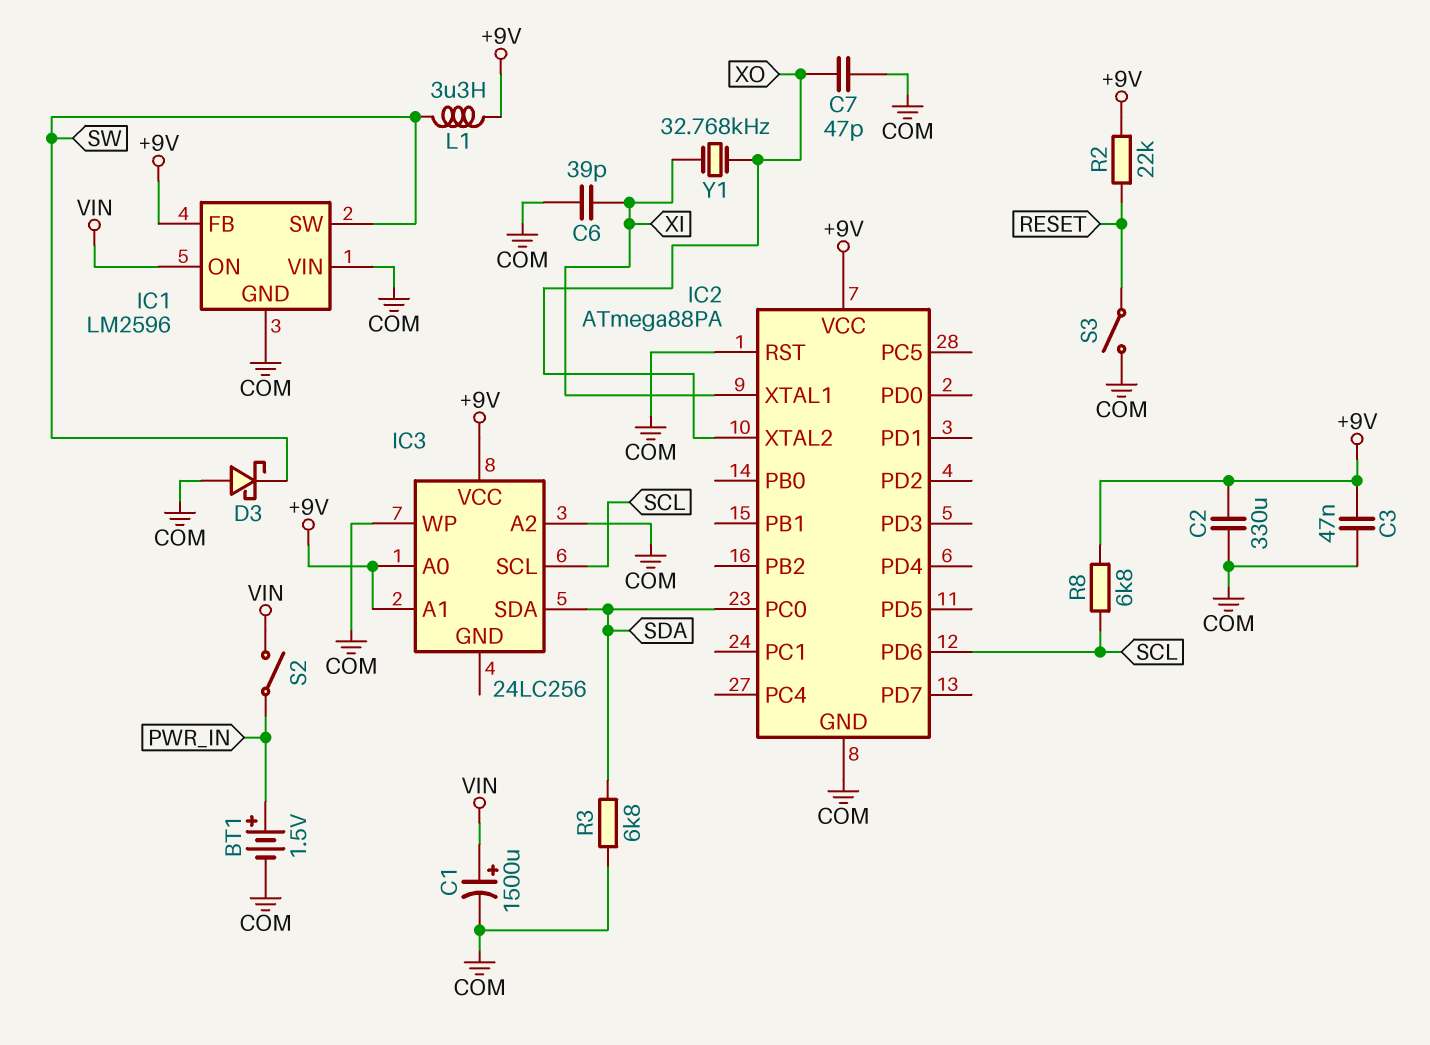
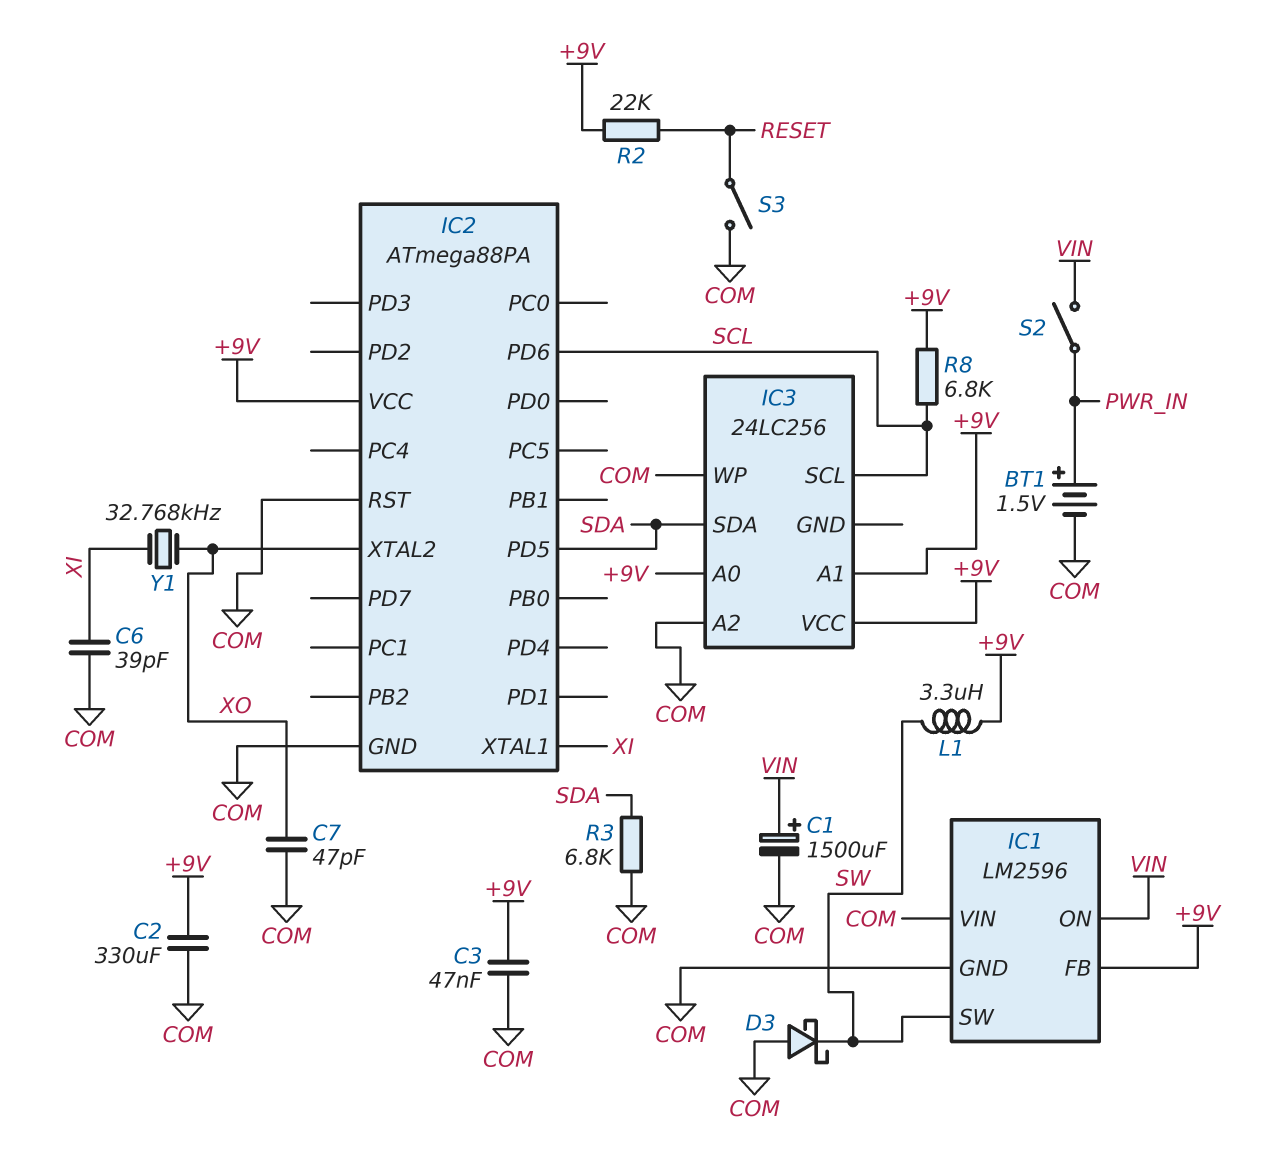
IC2 pin PC0: SDA -> none
IC2 pin PD5: none -> SDA

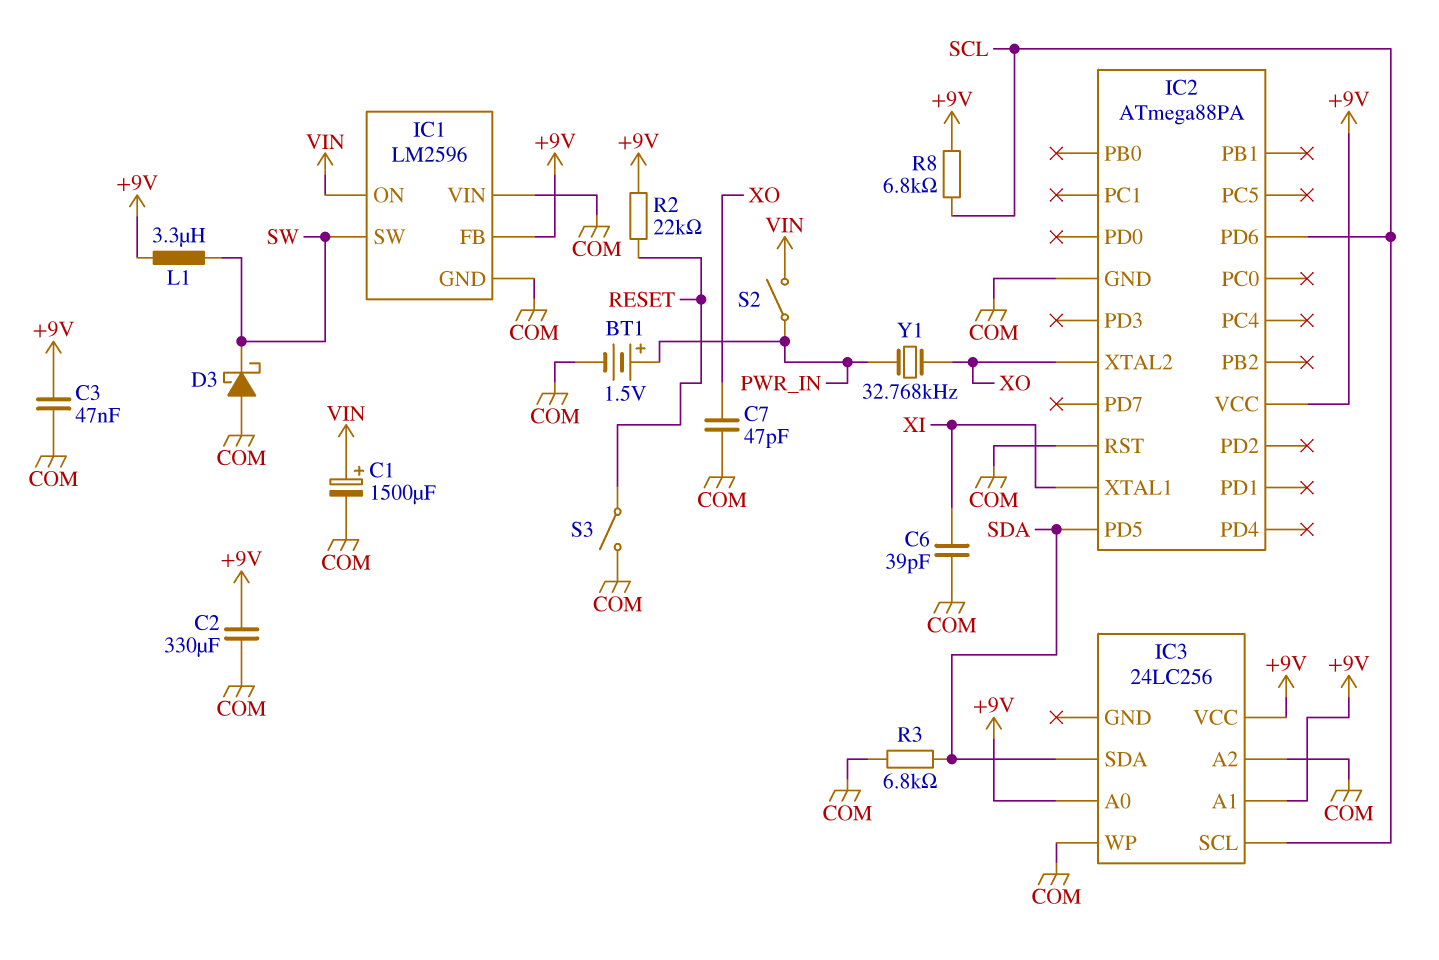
Y1: 32.768kHz (XI, XO) -> 32.768kHz (PWR_IN, XO)

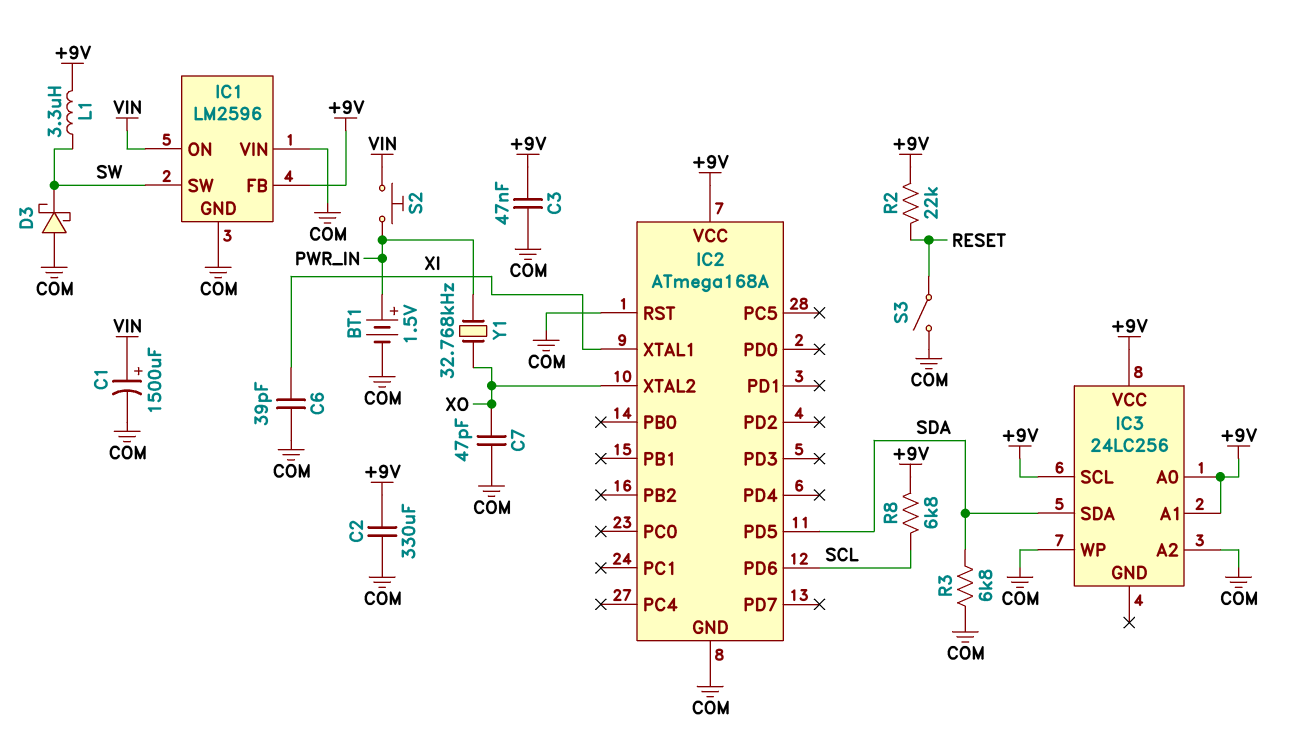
IC2: ATmega88PA -> ATmega168A
IC3 pin SCL: SCL -> +9V
S2: switch (PWR_IN, VIN) -> button (PWR_IN, VIN)

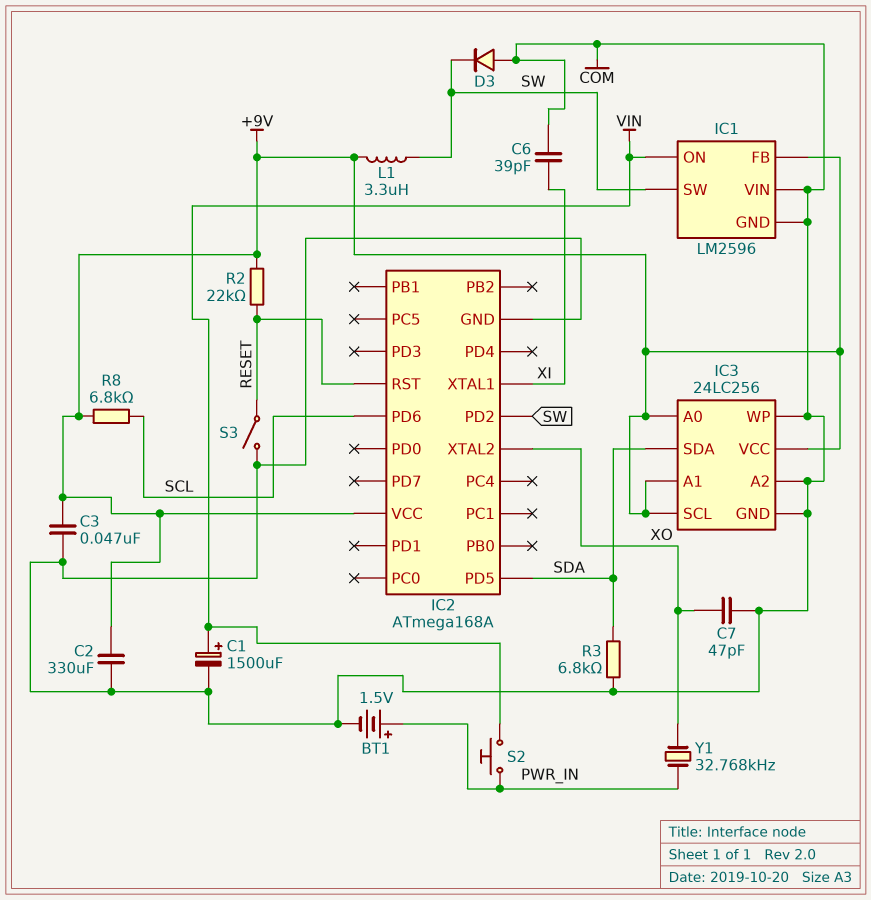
D3: schottky (A COM, K SW) -> diode (A COM, K SW)
IC2 pin PD2: none -> SW
IC2 pin RST: COM -> RESET
IC3 pin GND: none -> COM

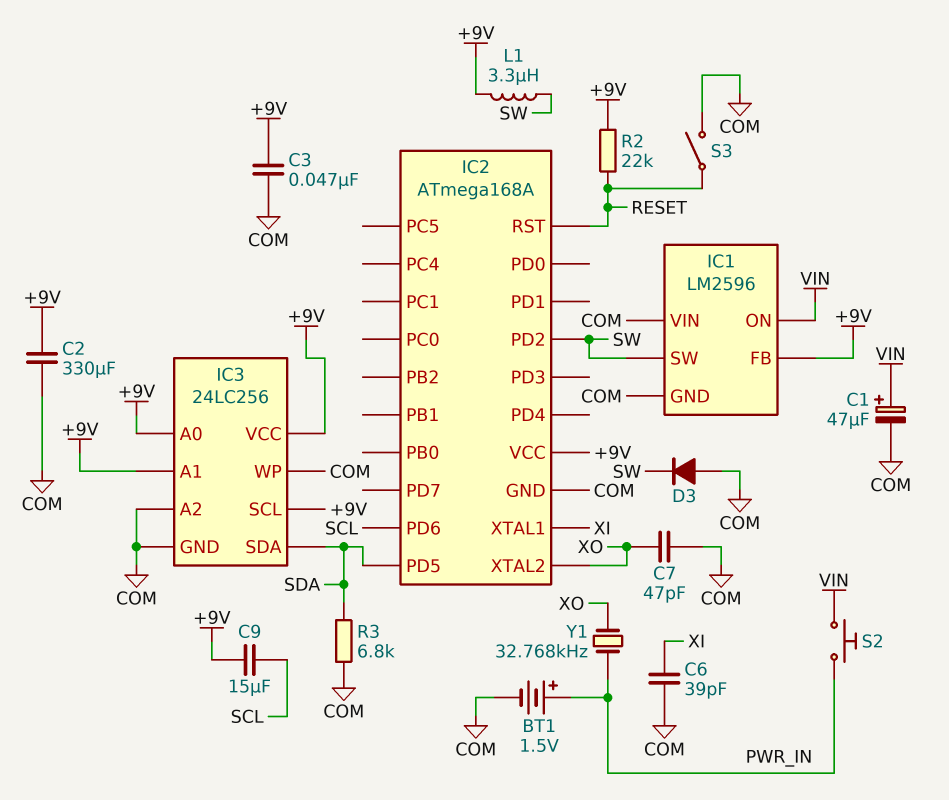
C1: 1500uF (plus VIN, minus COM) -> 47uF (plus VIN, minus COM)
C9: none -> 15uF (+9V, SCL)
R8: 6.8k (+9V, SCL) -> none

